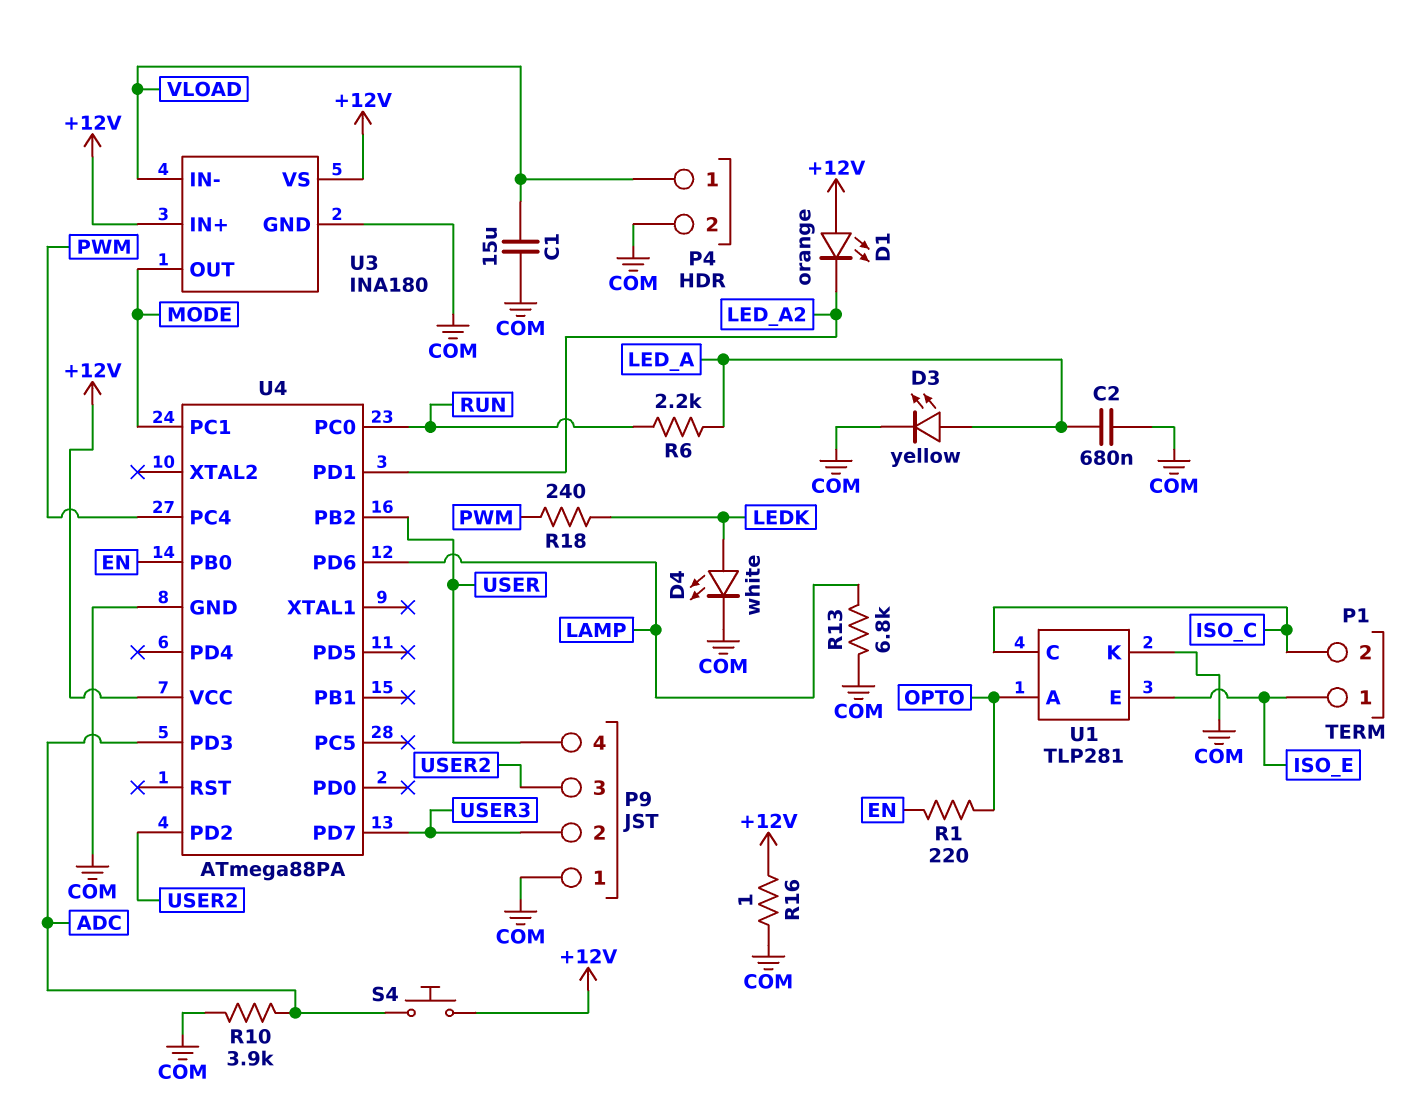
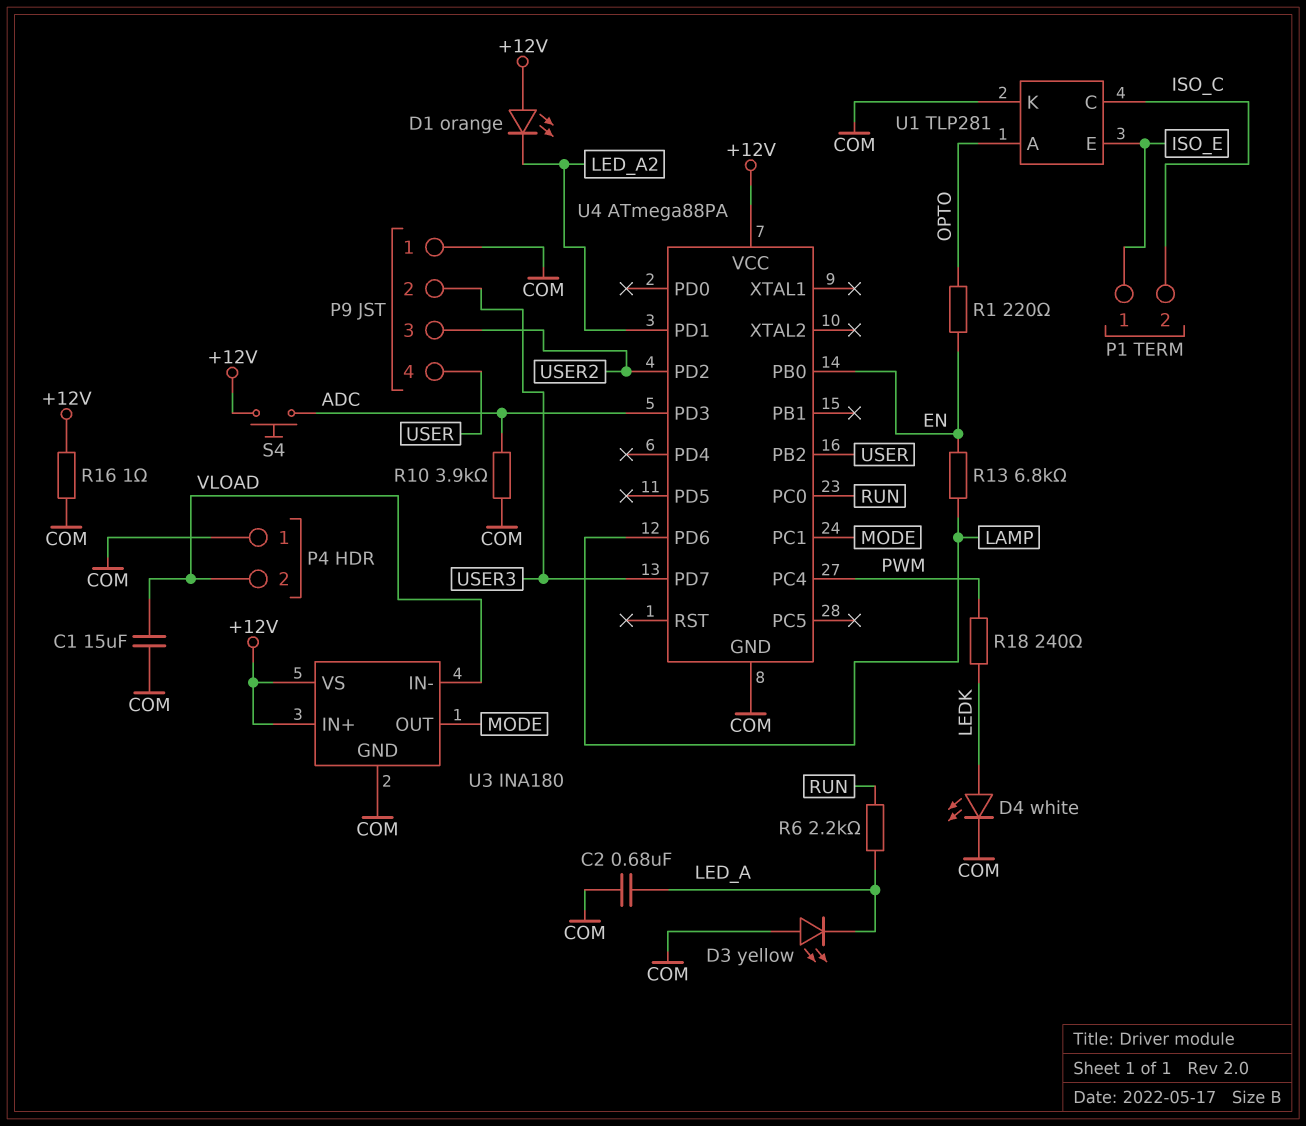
D3: LED yellow (A LED_A, K COM) -> LED yellow (A COM, K LED_A)
P4 pin 1: VLOAD -> COM
P4 pin 2: COM -> VLOAD
R13: 6.8k (COM, LAMP) -> 6.8k (EN, LAMP)

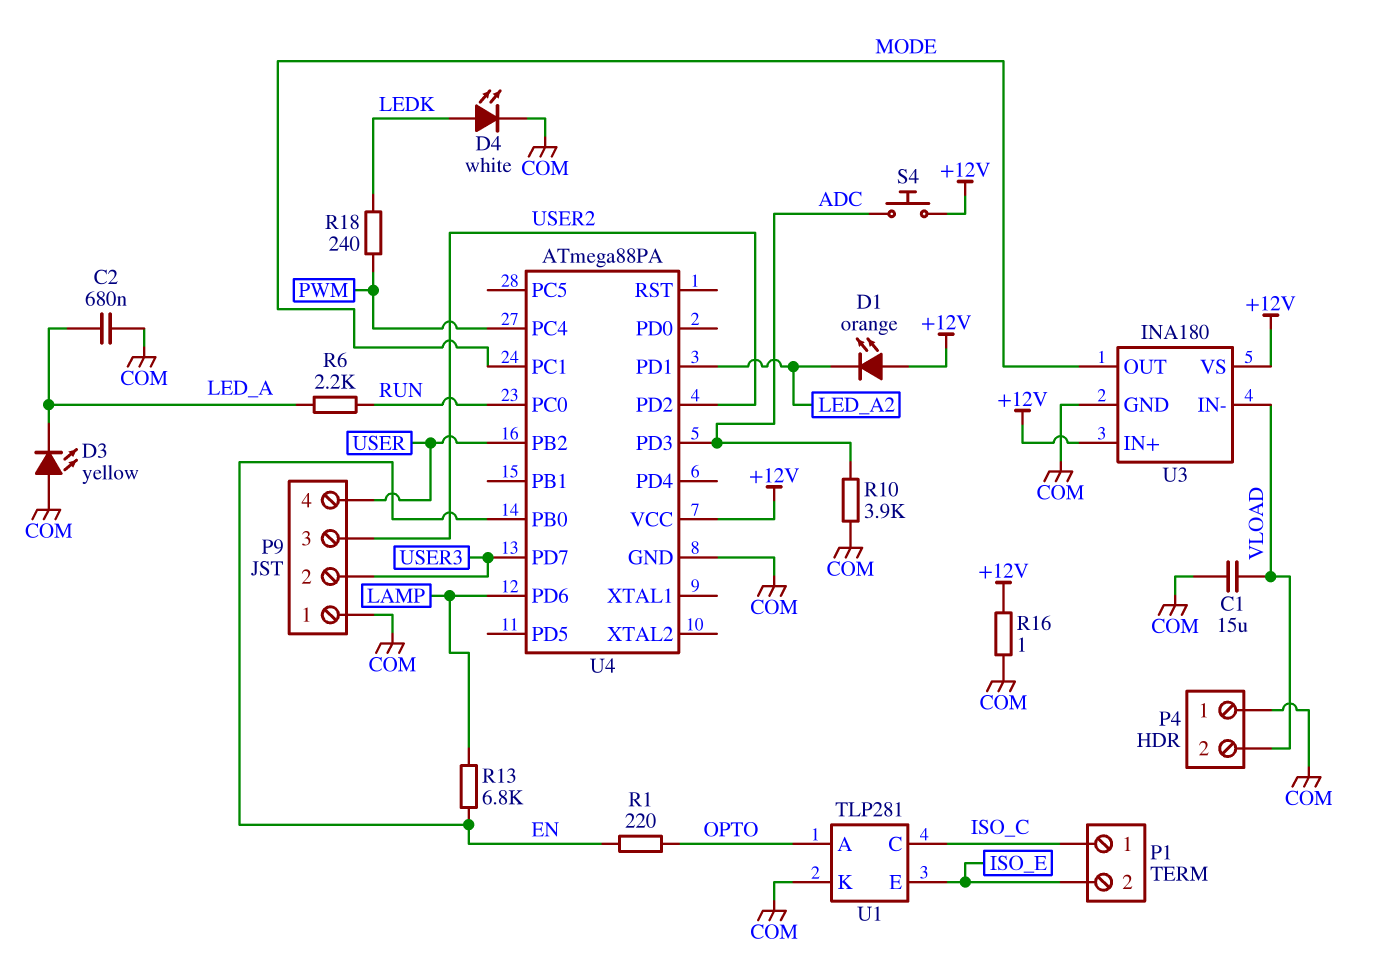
P1 pin 1: ISO_E -> ISO_C
P1 pin 2: ISO_C -> ISO_E

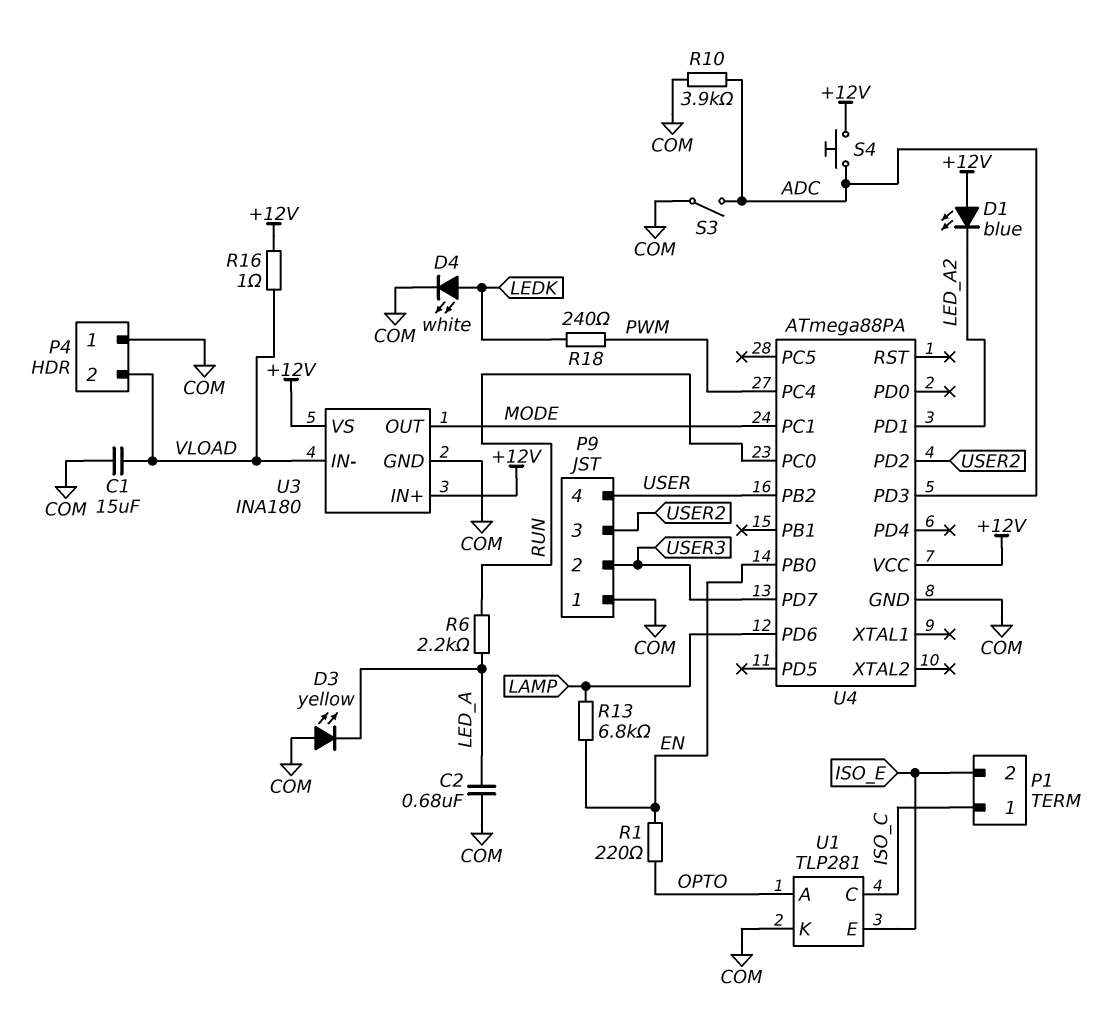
D1: LED orange (A +12V, K LED_A2) -> LED blue (A +12V, K LED_A2)
R16: 1 (+12V, COM) -> 1 (+12V, VLOAD)
S3: none -> switch (ADC, COM)

